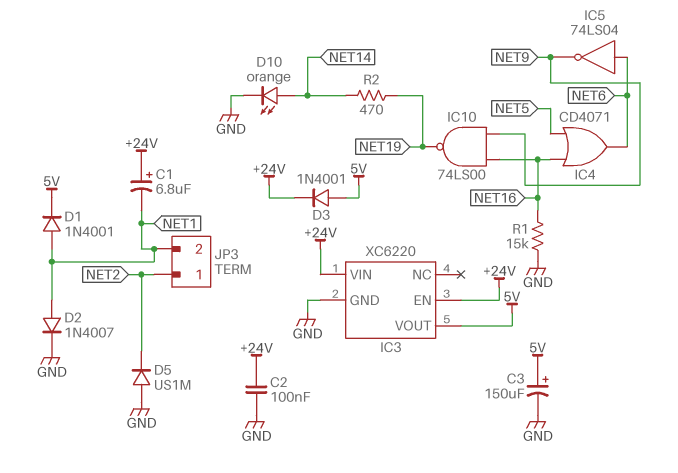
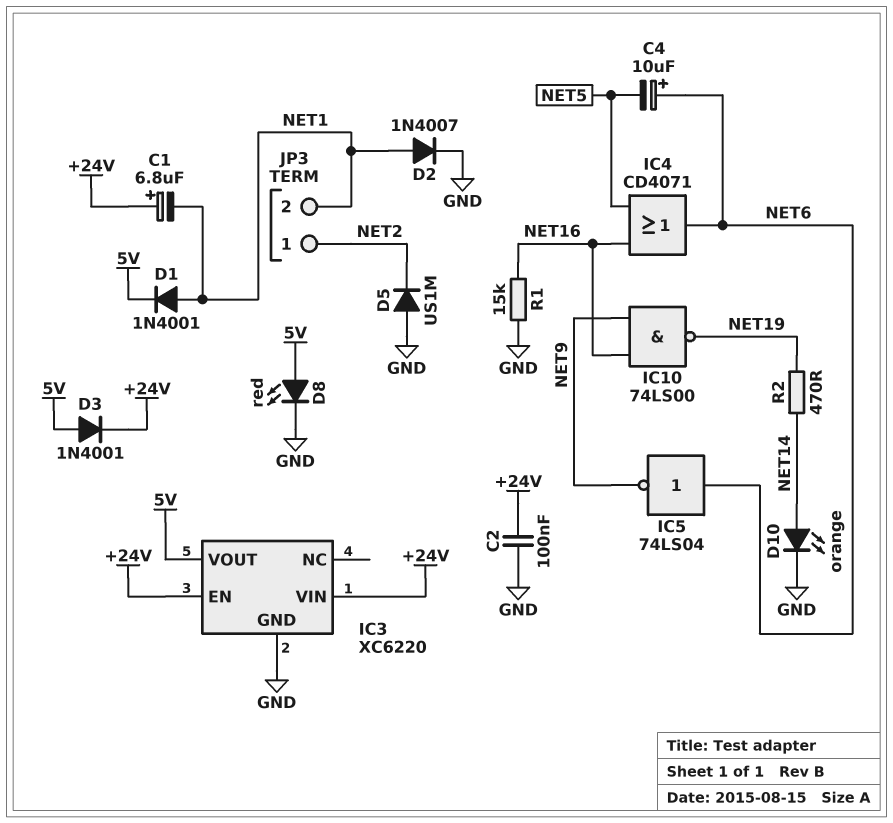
C3: 150uF (plus 5V, minus GND) -> none
C4: none -> 10uF (plus NET6, minus NET5)
D8: none -> LED red (A 5V, K GND)

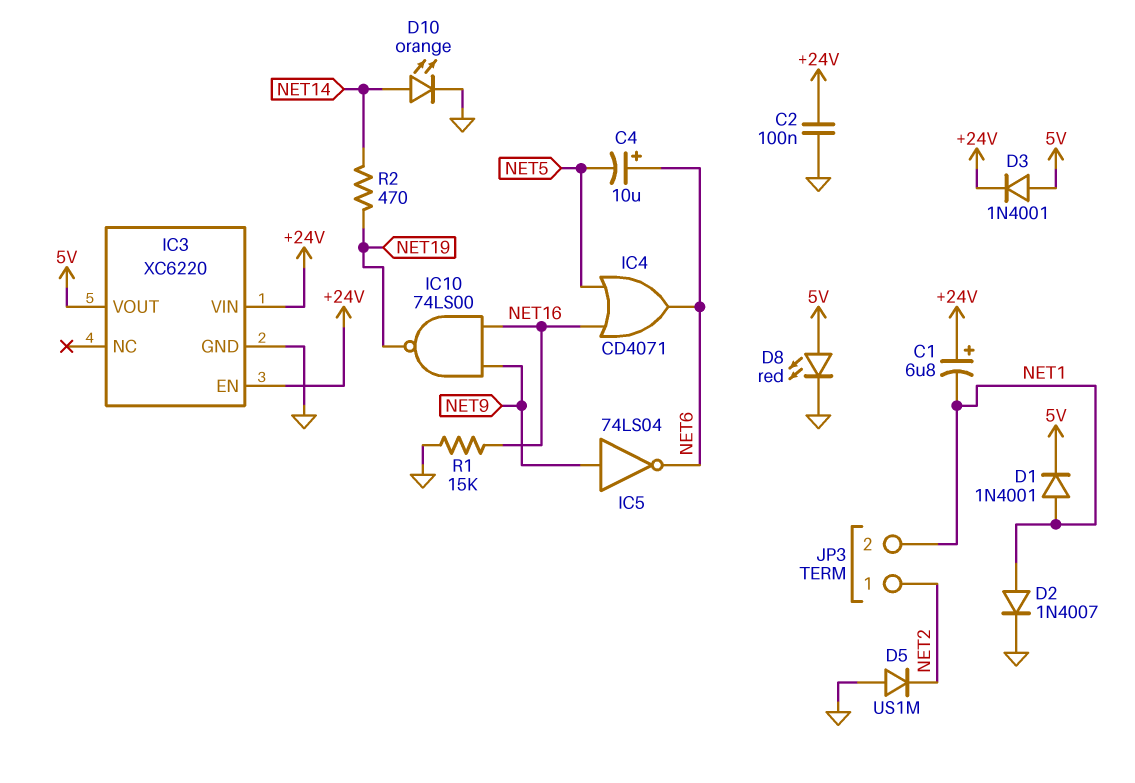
IC5: NOT 74LS04 (in NET6, out NET9) -> NOT 74LS04 (in NET9, out NET6)

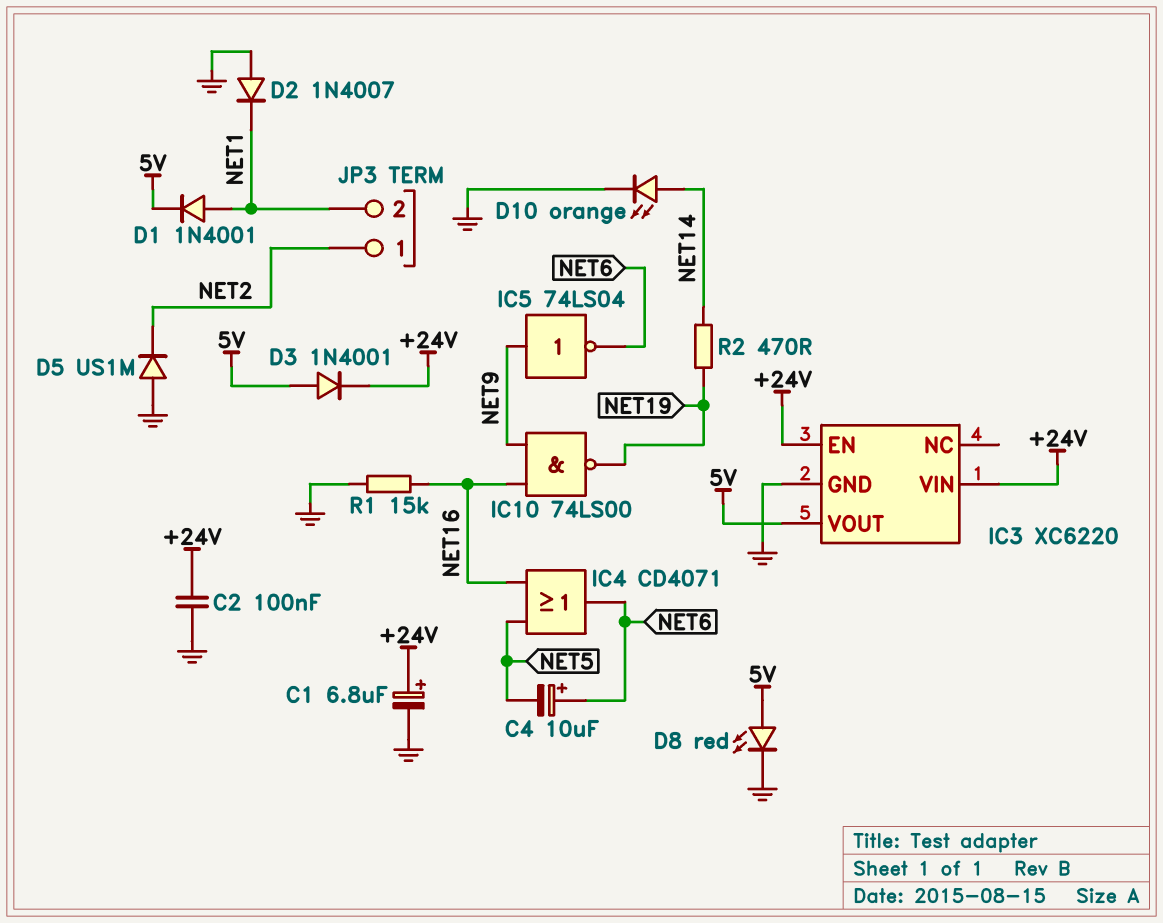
C1: 6.8uF (plus +24V, minus NET1) -> 6.8uF (plus +24V, minus GND)
D2: diode 1N4007 (A NET1, K GND) -> diode 1N4007 (A GND, K NET1)

